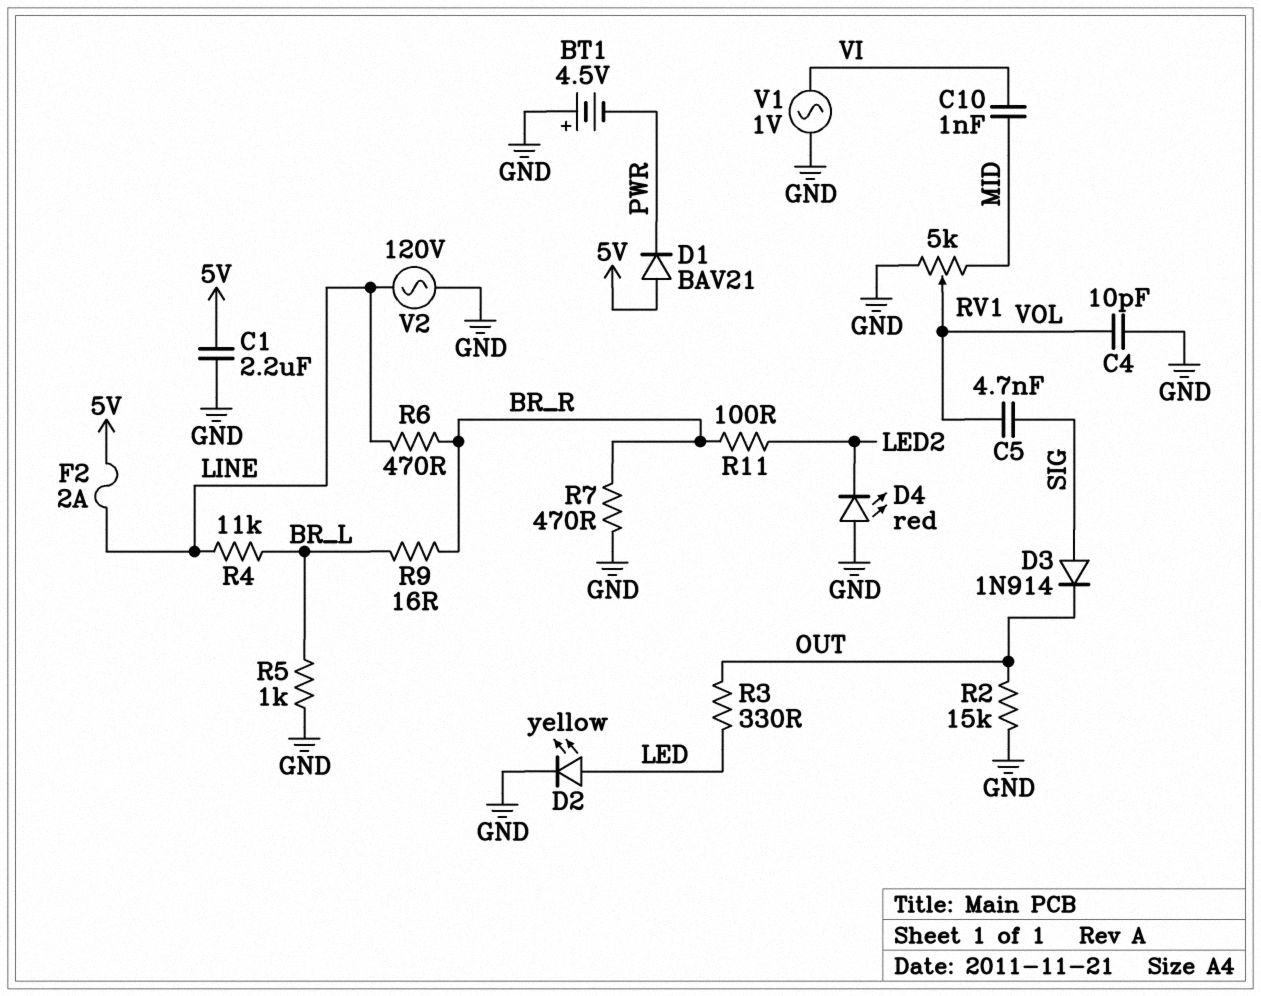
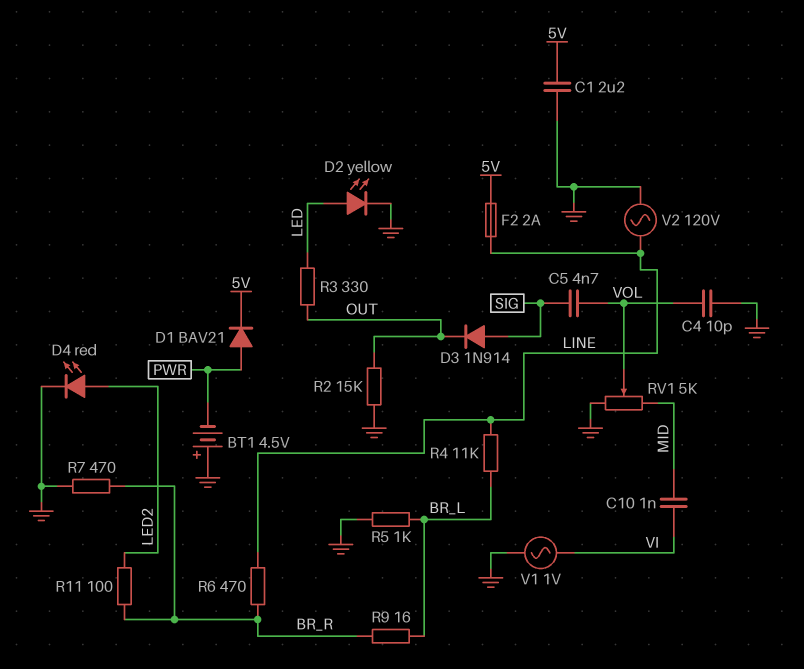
D1: diode BAV21 (A 5V, K PWR) -> diode BAV21 (A PWR, K 5V)
D4: LED red (A GND, K LED2) -> LED red (A LED2, K GND)

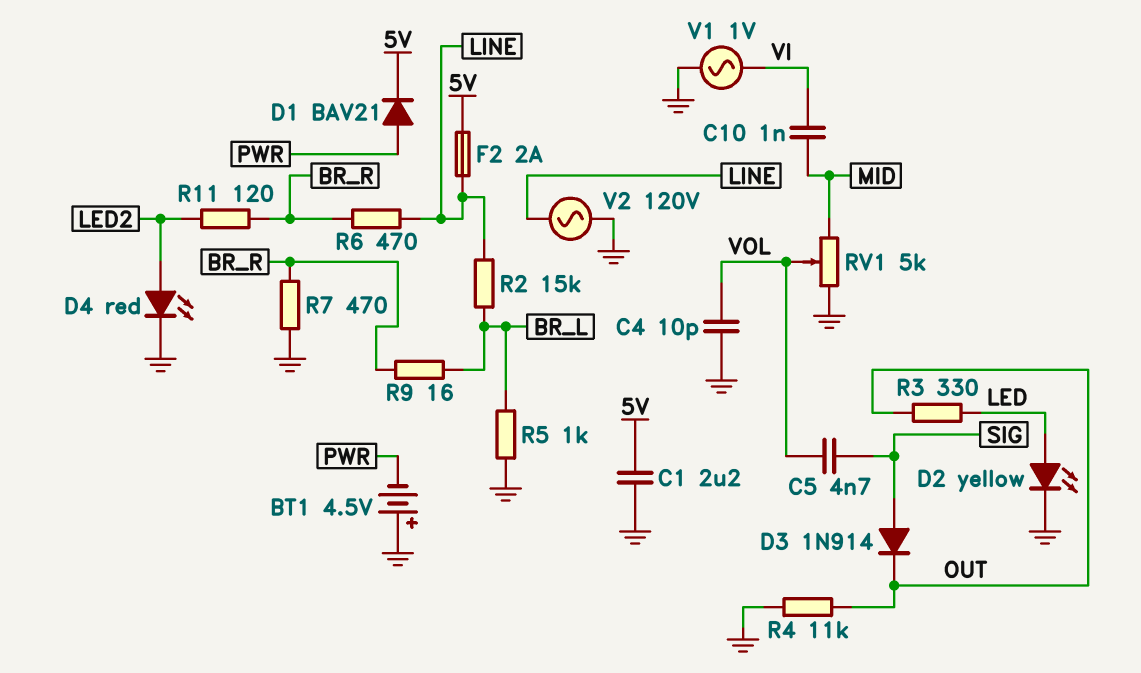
R2: 15k (GND, OUT) -> 15k (BR_L, LINE)
R4: 11k (BR_L, LINE) -> 11k (GND, OUT)
R11: 100 (BR_R, LED2) -> 120 (BR_R, LED2)

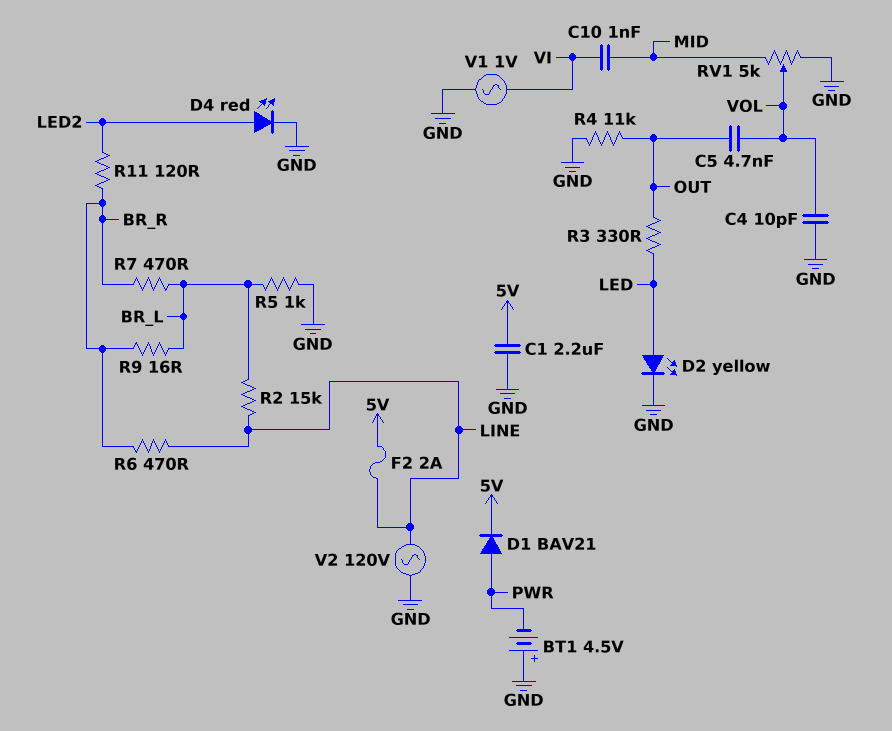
C5: 4.7nF (SIG, VOL) -> 4.7nF (OUT, VOL)
D3: diode 1N914 (A SIG, K OUT) -> none
R7: 470 (BR_R, GND) -> 470 (BR_L, BR_R)

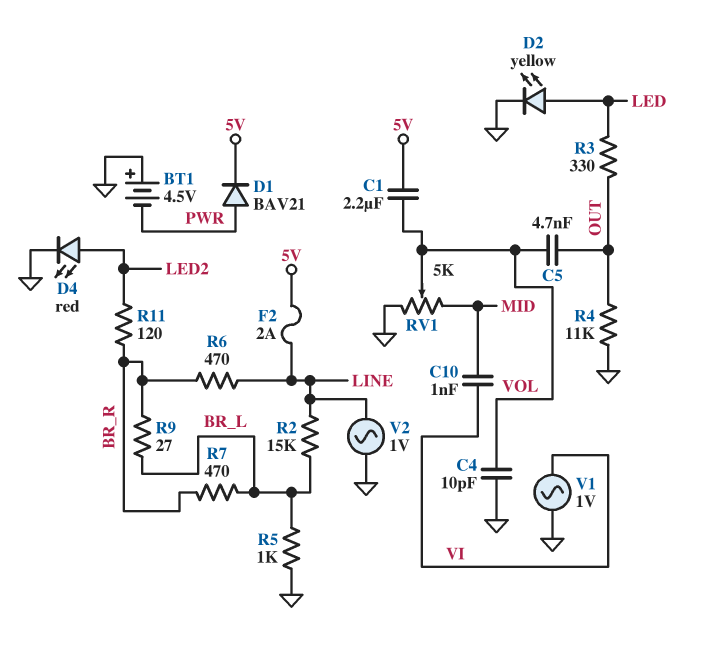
C1: 2.2uF (5V, GND) -> 2.2uF (5V, VOL)
R9: 16 (BR_L, BR_R) -> 27 (BR_L, BR_R)
V2: AC 120V (GND, LINE) -> AC 1V (GND, LINE)

